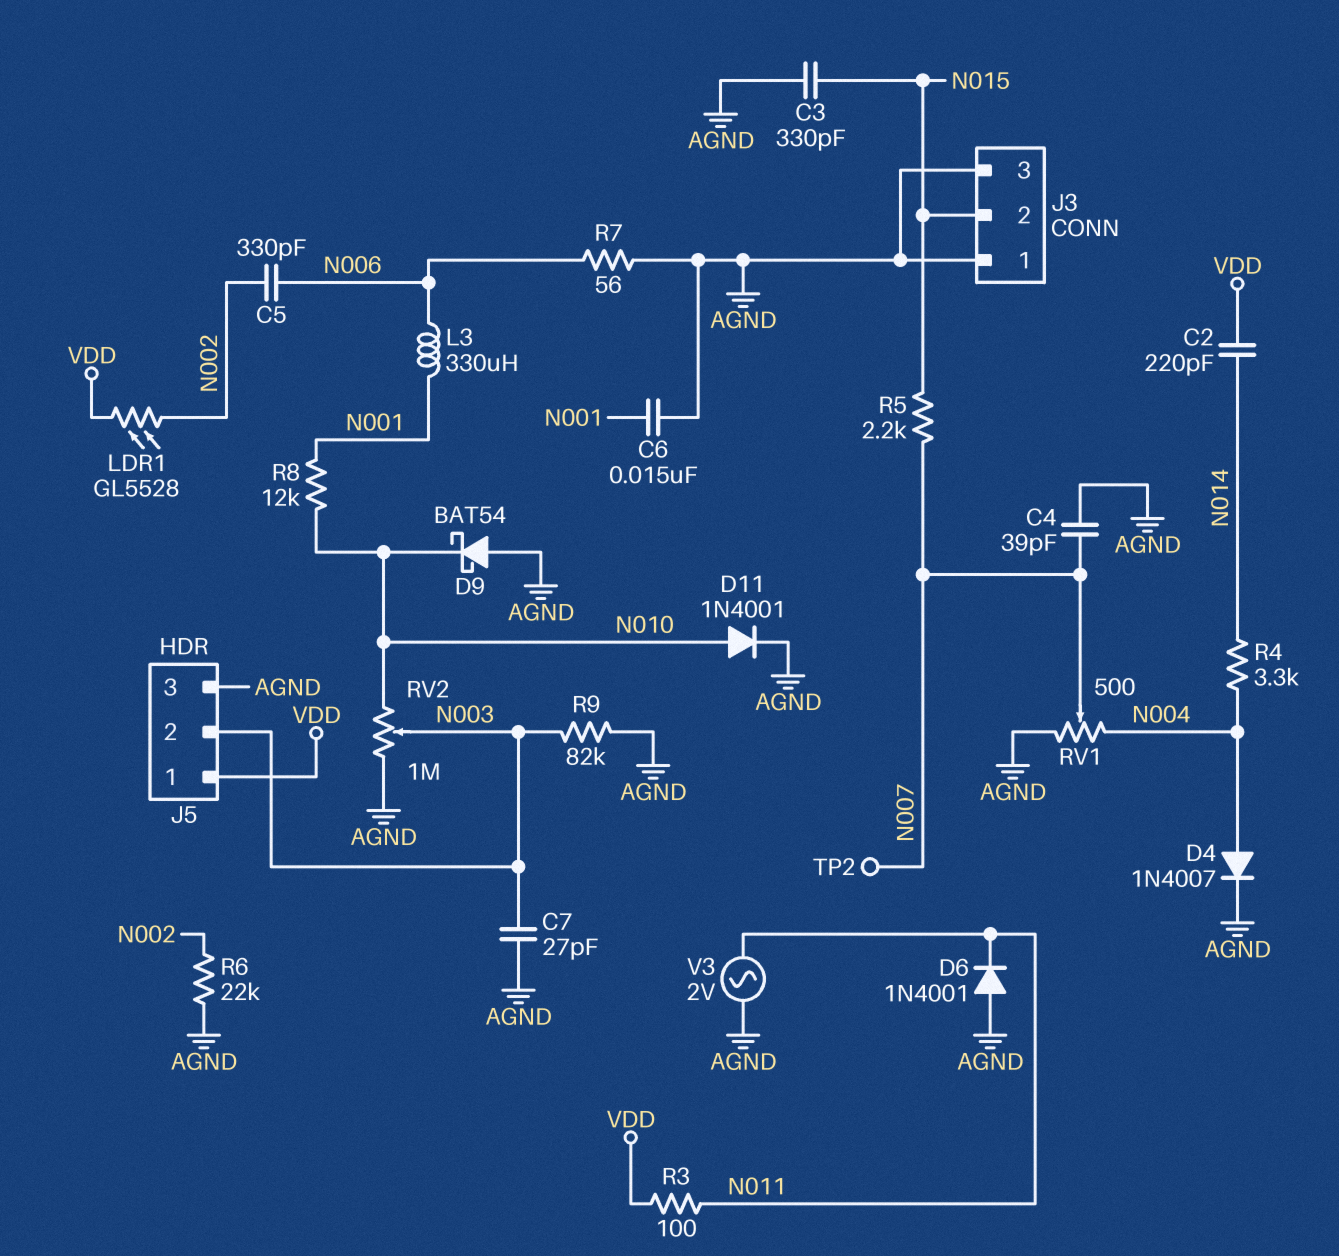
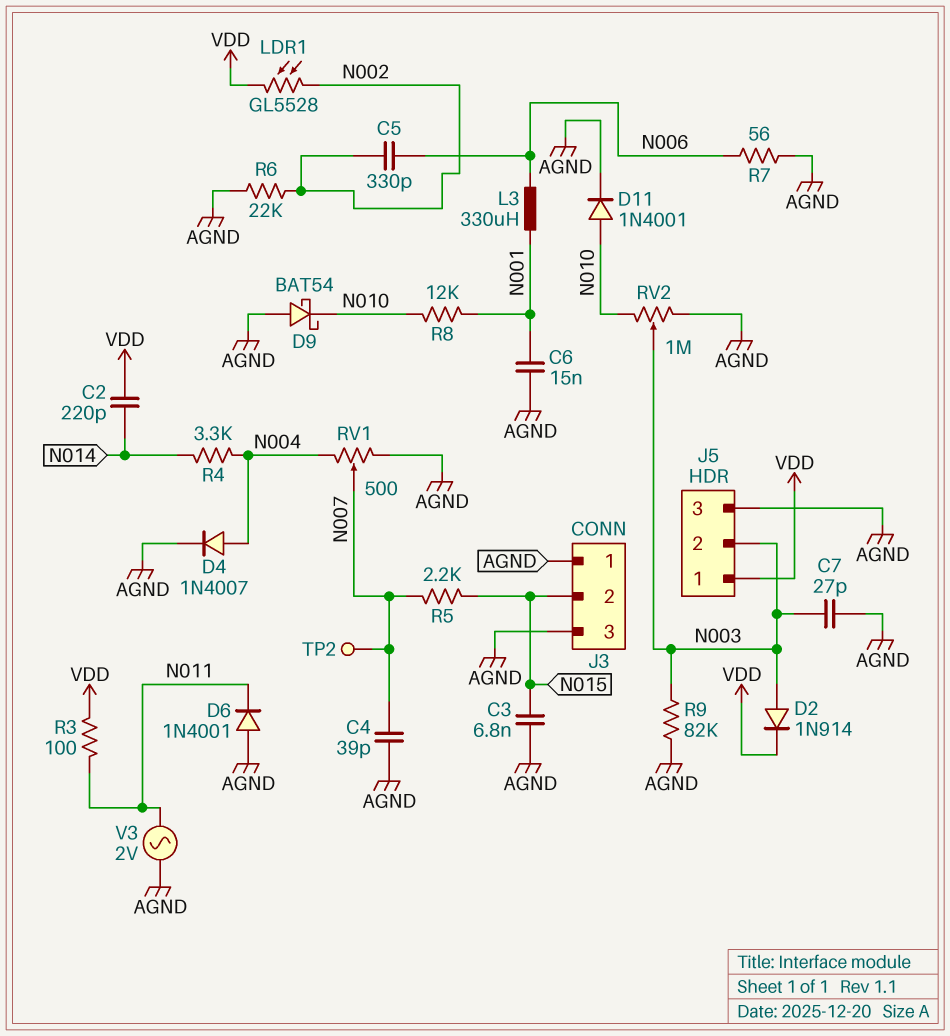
C3: 330pF (AGND, N015) -> 6.8nF (AGND, N015)
D2: none -> diode 1N914 (A N003, K VDD)

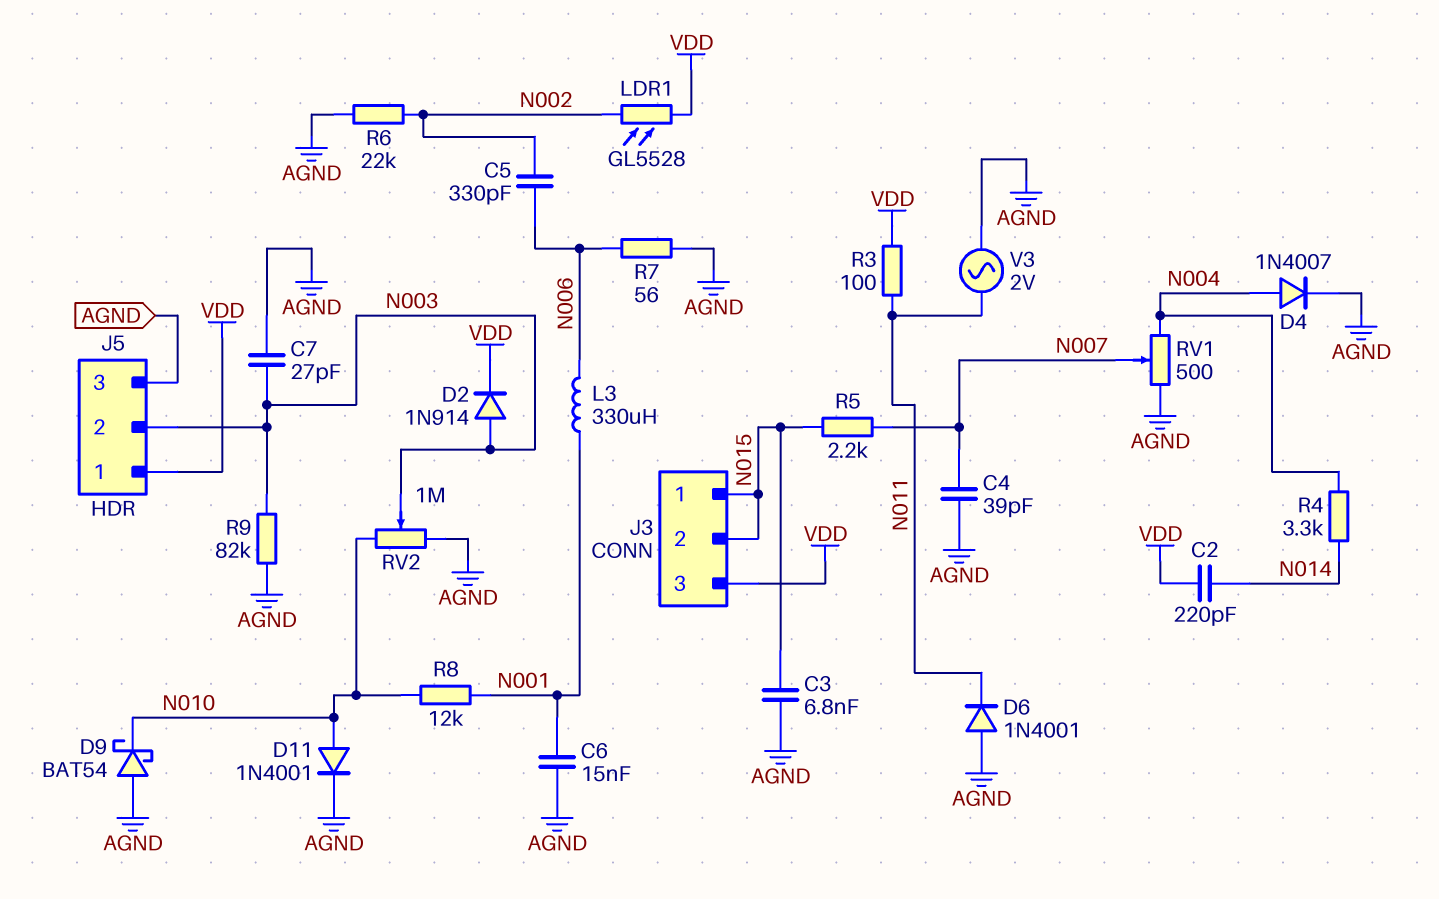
J3 pin 1: AGND -> N015
J3 pin 3: AGND -> VDD
TP2: test point (N007) -> none

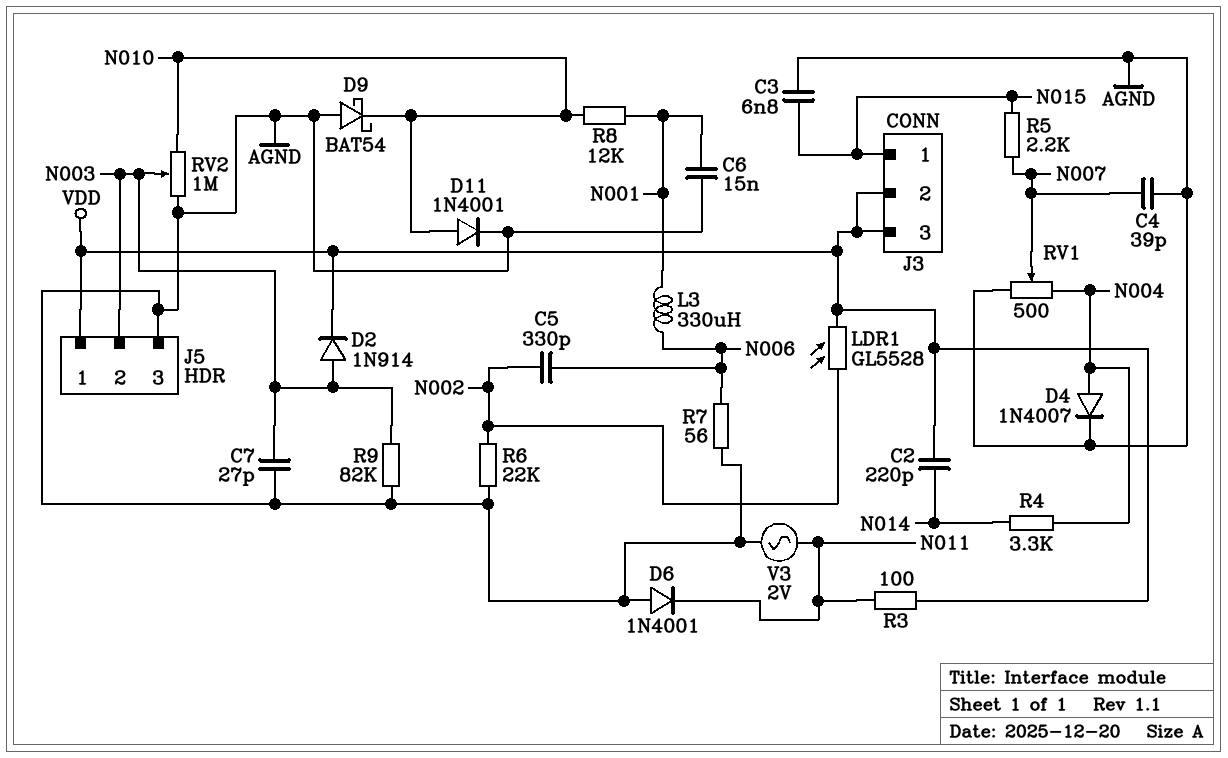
J3 pin 2: N015 -> VDD

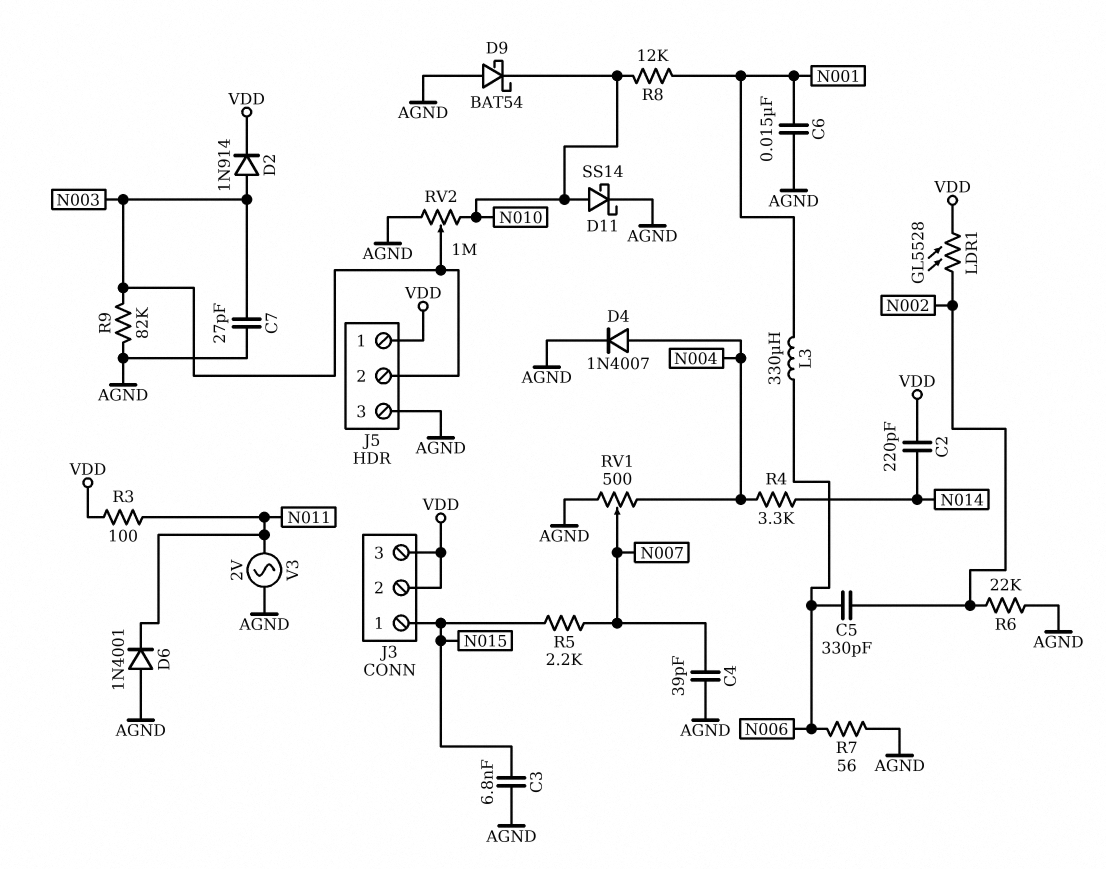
D11: diode 1N4001 (A N010, K AGND) -> schottky SS14 (A N010, K AGND)

